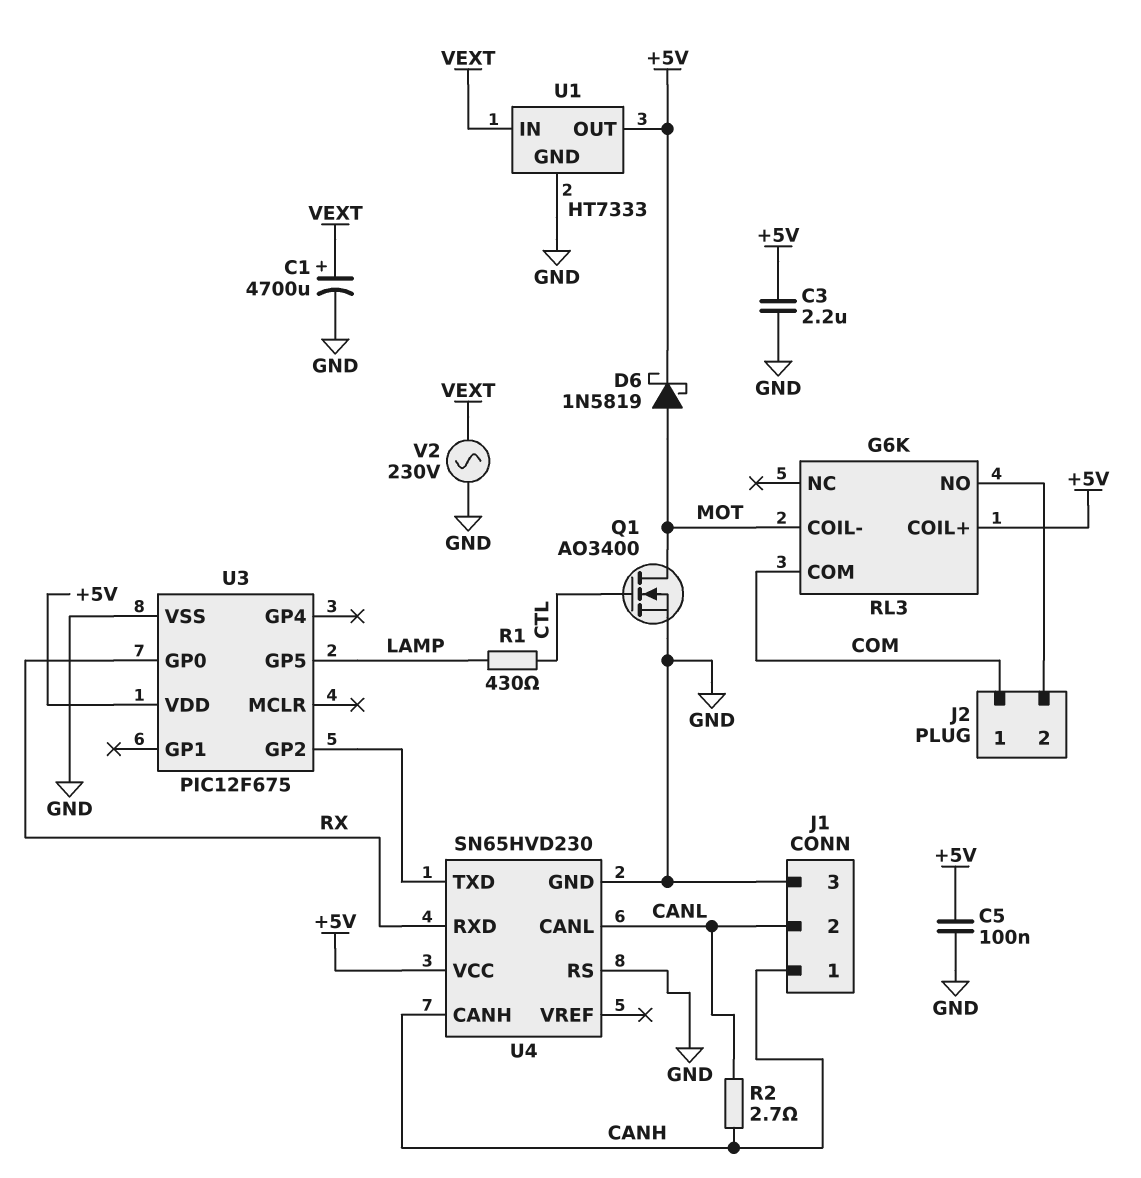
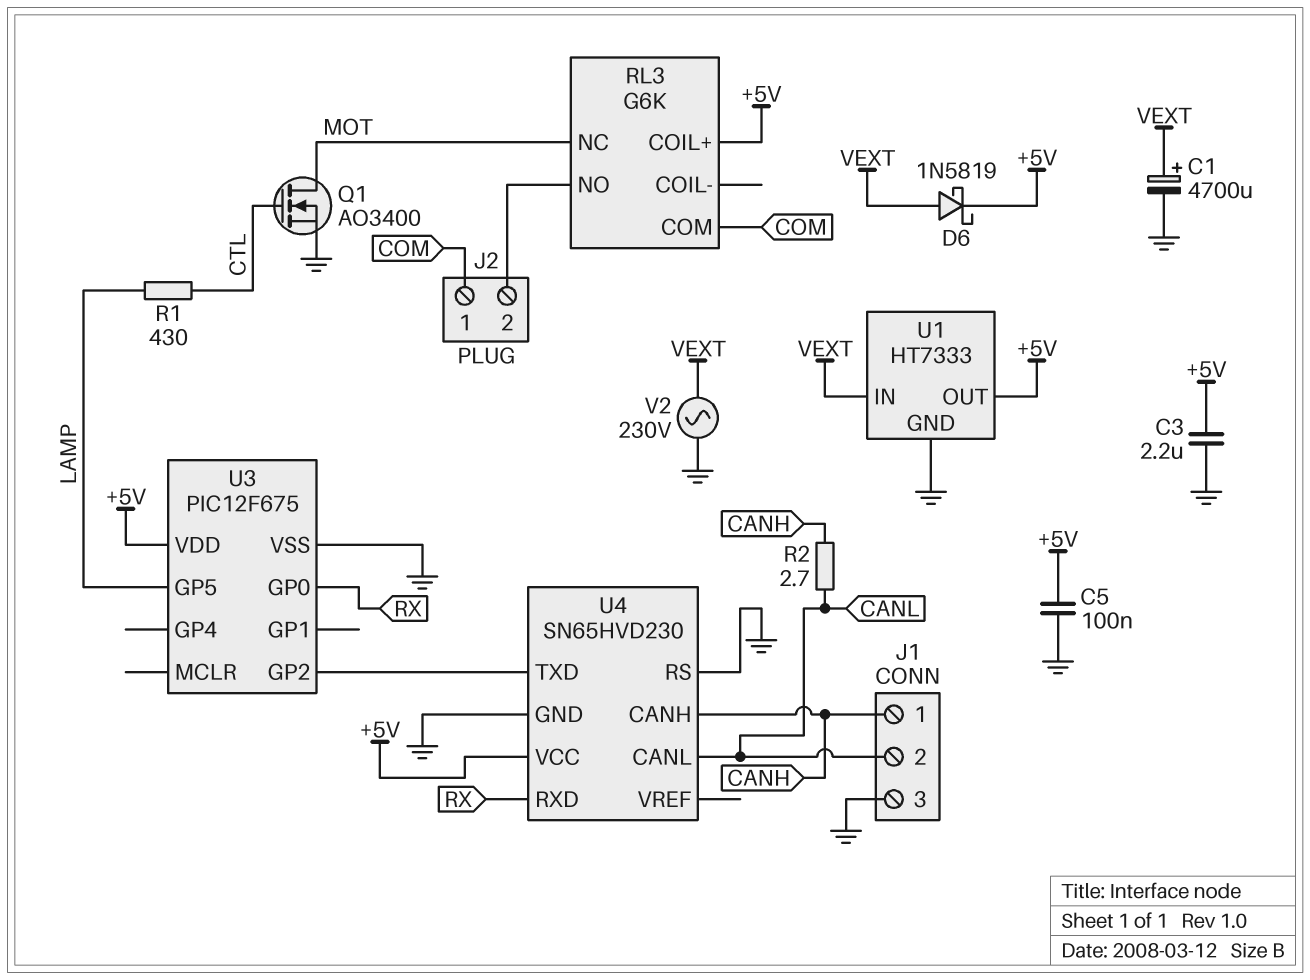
D6: schottky 1N5819 (A MOT, K +5V) -> schottky 1N5819 (A VEXT, K +5V)
RL3 pin COIL-: MOT -> none
RL3 pin NC: none -> MOT

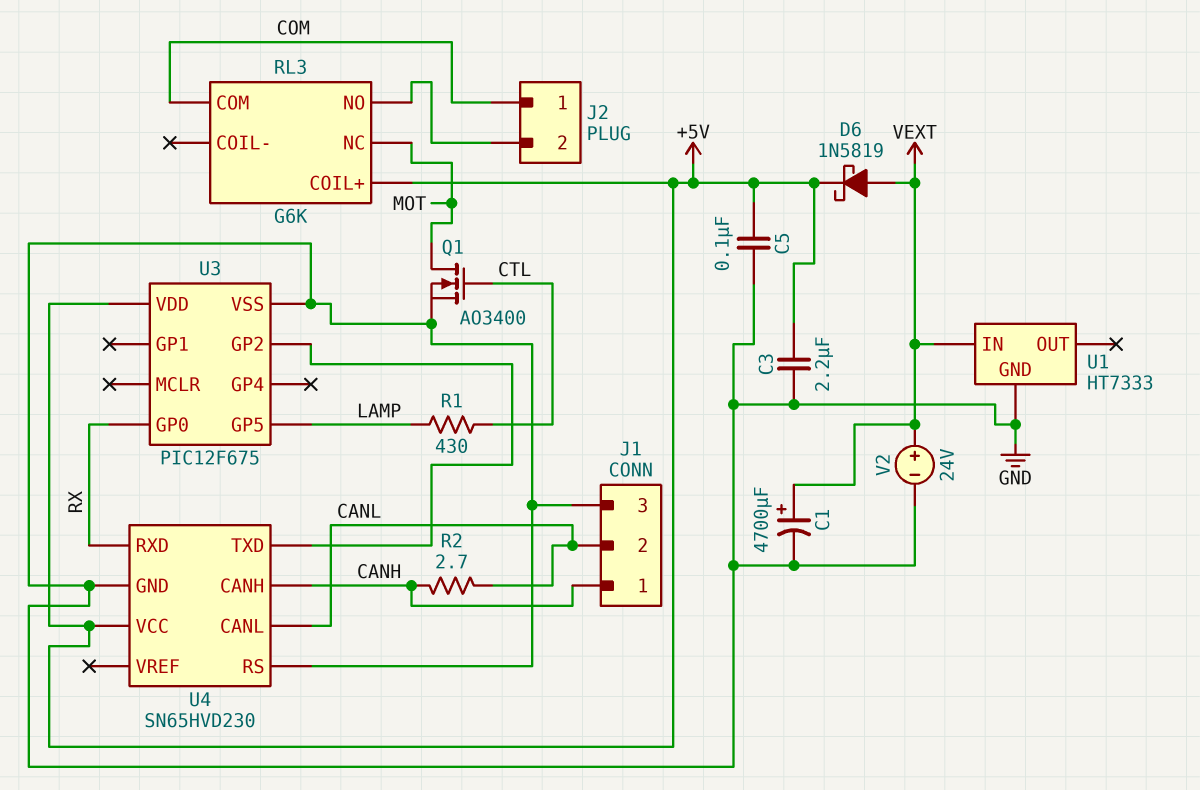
U1 pin OUT: +5V -> none
V2: AC 230V (GND, VEXT) -> 24V (plus VEXT, minus GND)

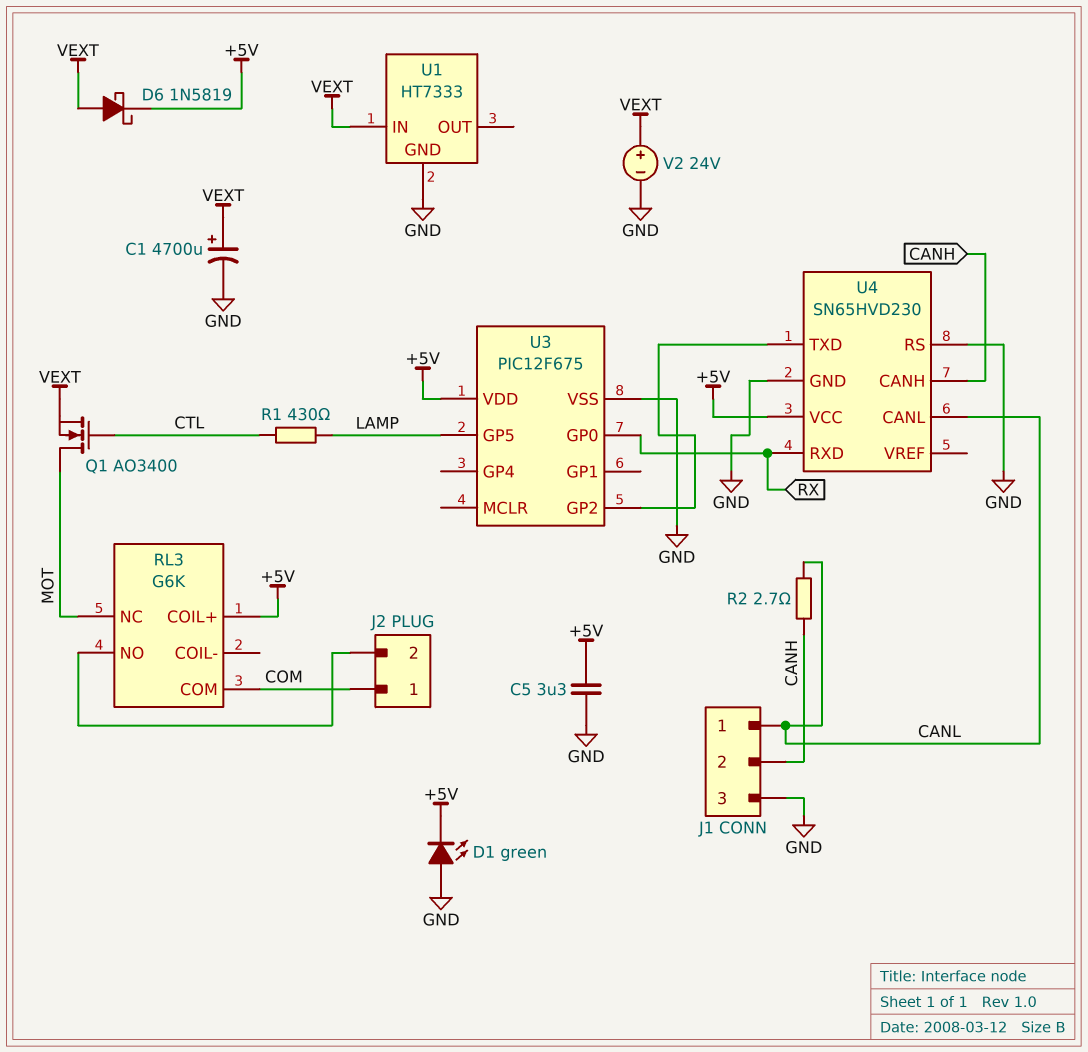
C3: 2.2uF (+5V, GND) -> none
C5: 100nF (+5V, GND) -> 3.3uF (+5V, GND)
D1: none -> LED green (A GND, K +5V)
J1 pin 1: CANH -> CANL
J1 pin 2: CANL -> CANH
Q1: NMOS AO3400 (G CTL, D MOT, S GND) -> NMOS AO3400 (G CTL, D MOT, S VEXT)

